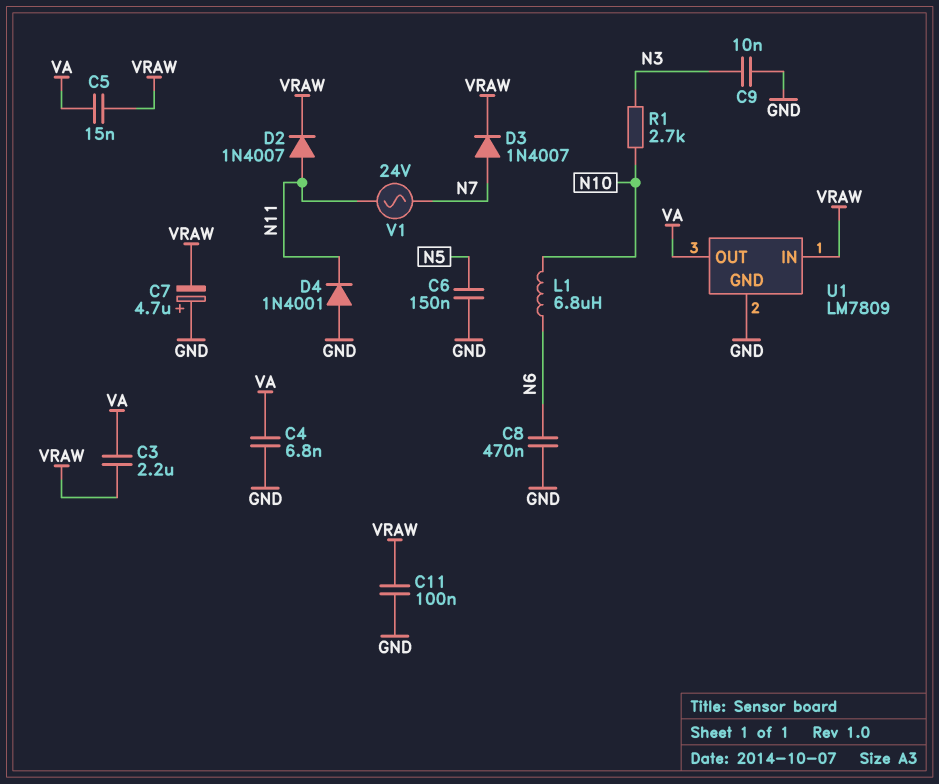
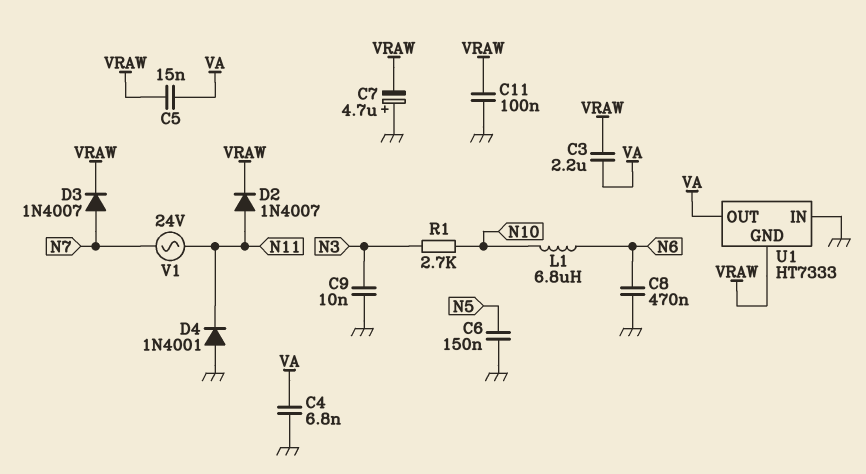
U1: LM7809 -> HT7333
U1 pin GND: GND -> VRAW
U1 pin IN: VRAW -> GND

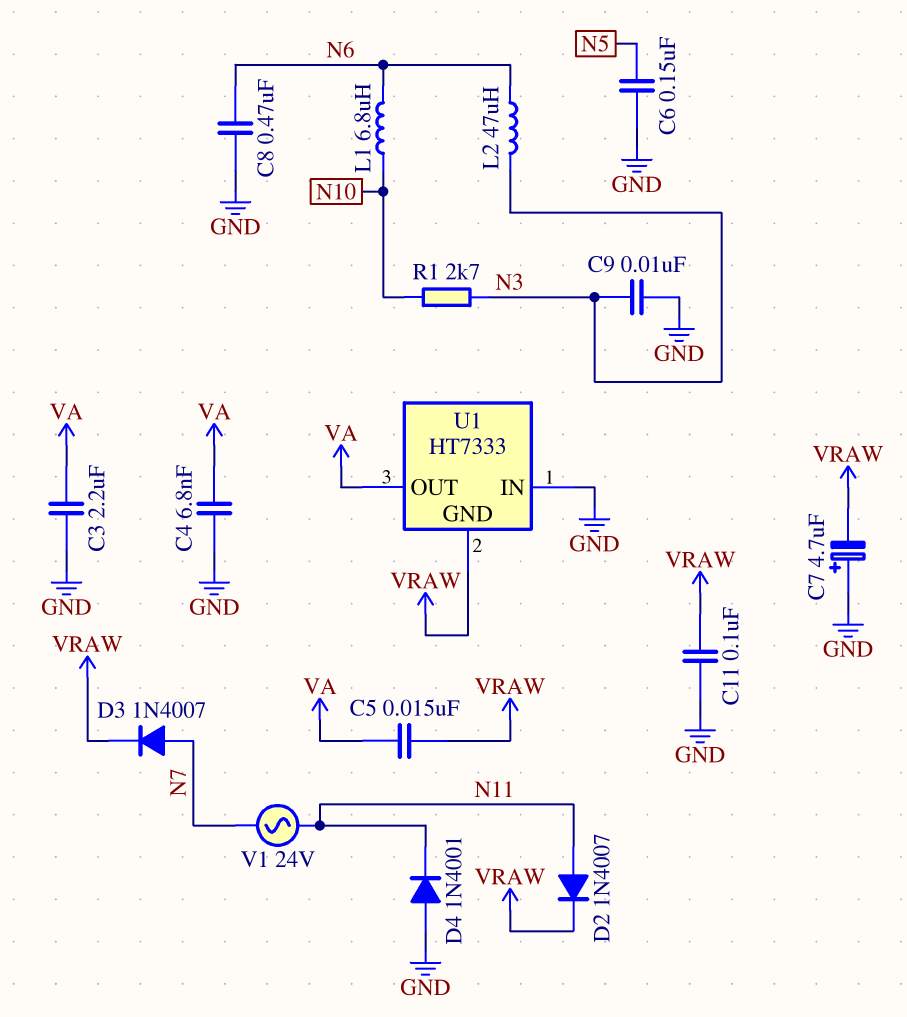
C3: 2.2uF (VA, VRAW) -> 2.2uF (GND, VA)
L2: none -> 47uH (N3, N6)

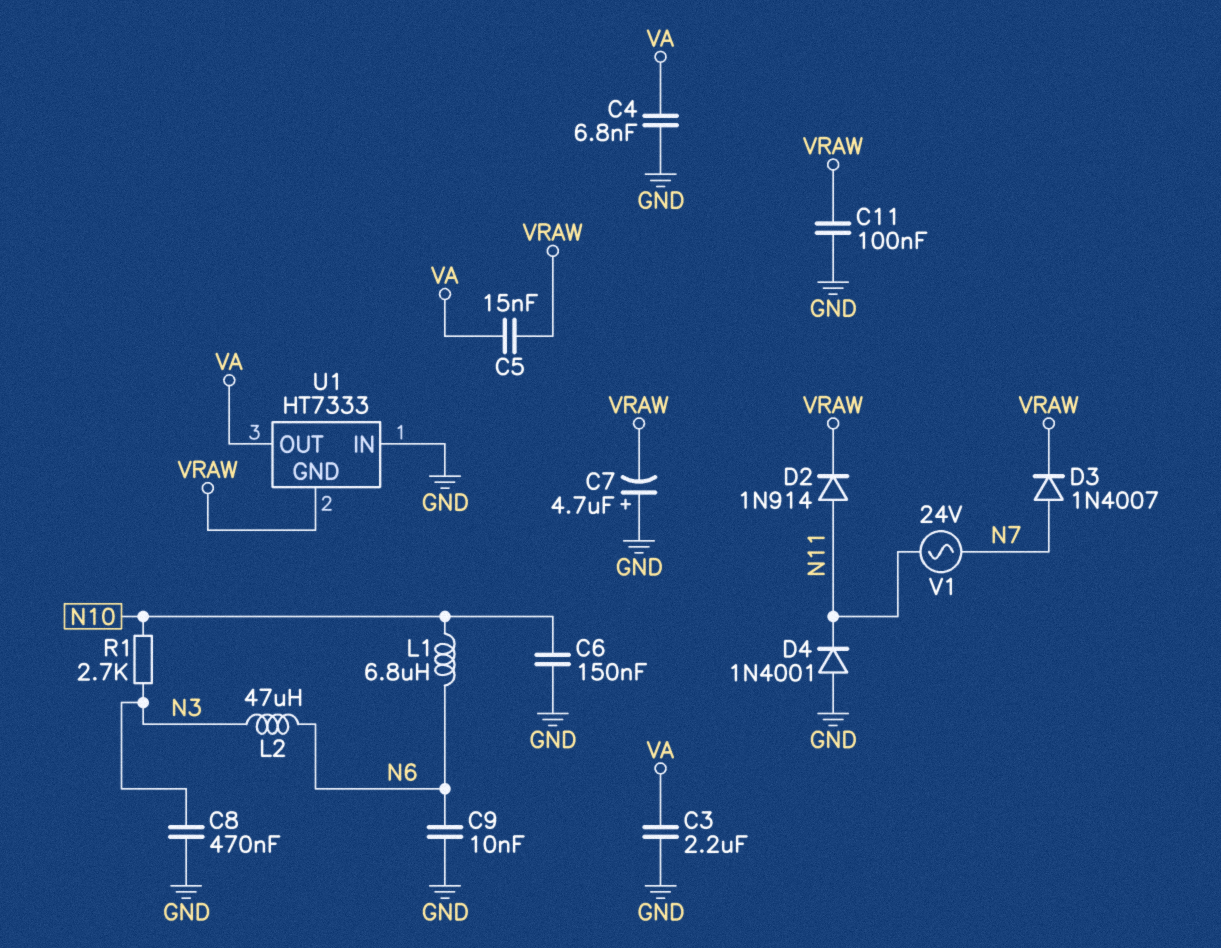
C6: 150nF (GND, N5) -> 150nF (GND, N10)
C8: 470nF (GND, N6) -> 470nF (GND, N3)
C9: 10nF (GND, N3) -> 10nF (GND, N6)
D2: diode 1N4007 (A N11, K VRAW) -> diode 1N914 (A N11, K VRAW)

